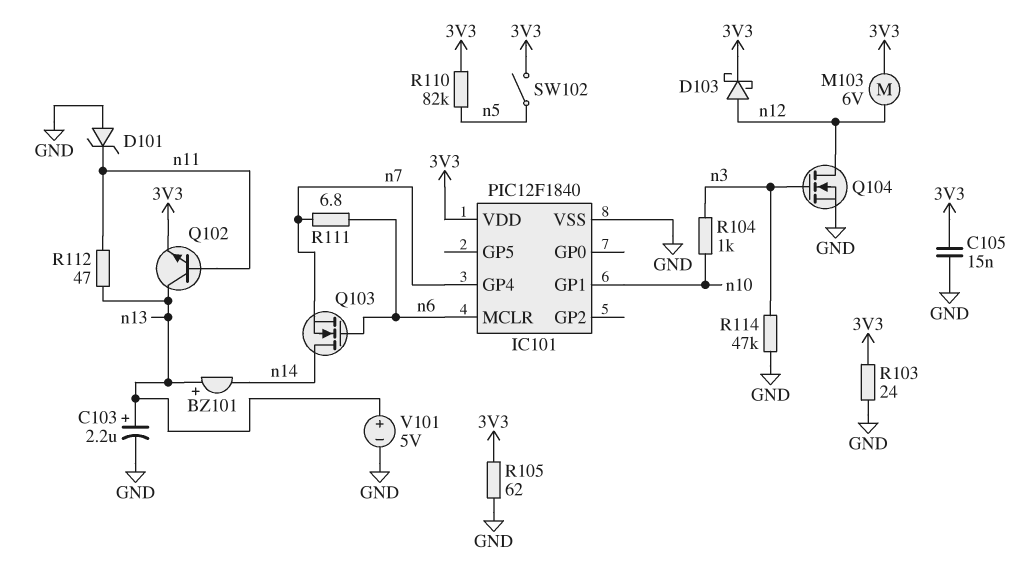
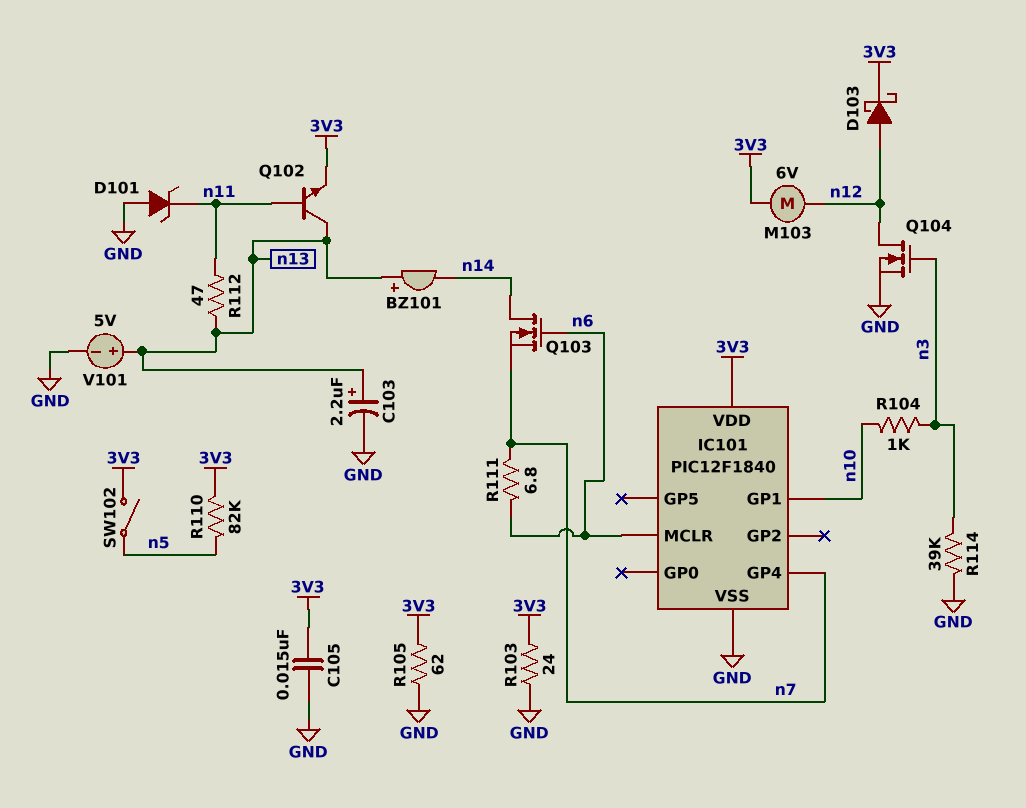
R114: 47k (GND, n3) -> 39k (GND, n3)

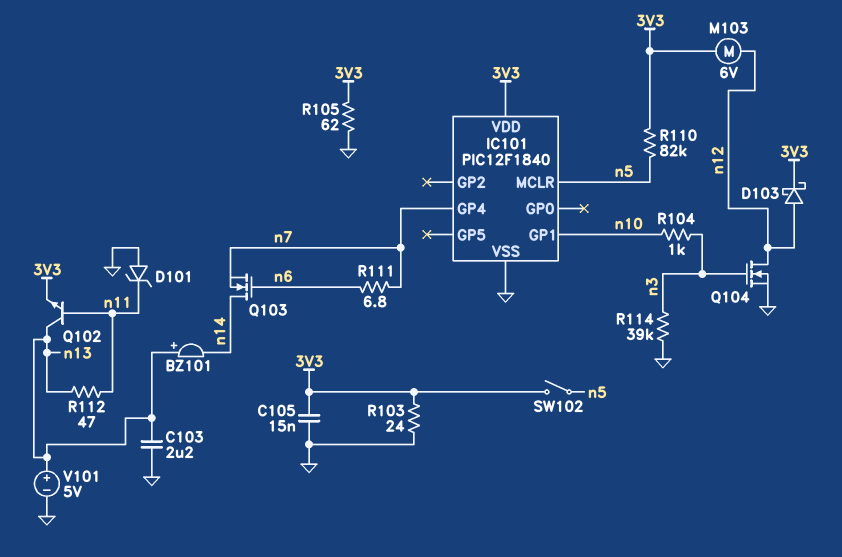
C103: 2.2uF (plus n13, minus GND) -> 2.2uF (GND, n13)
IC101 pin MCLR: n6 -> n5

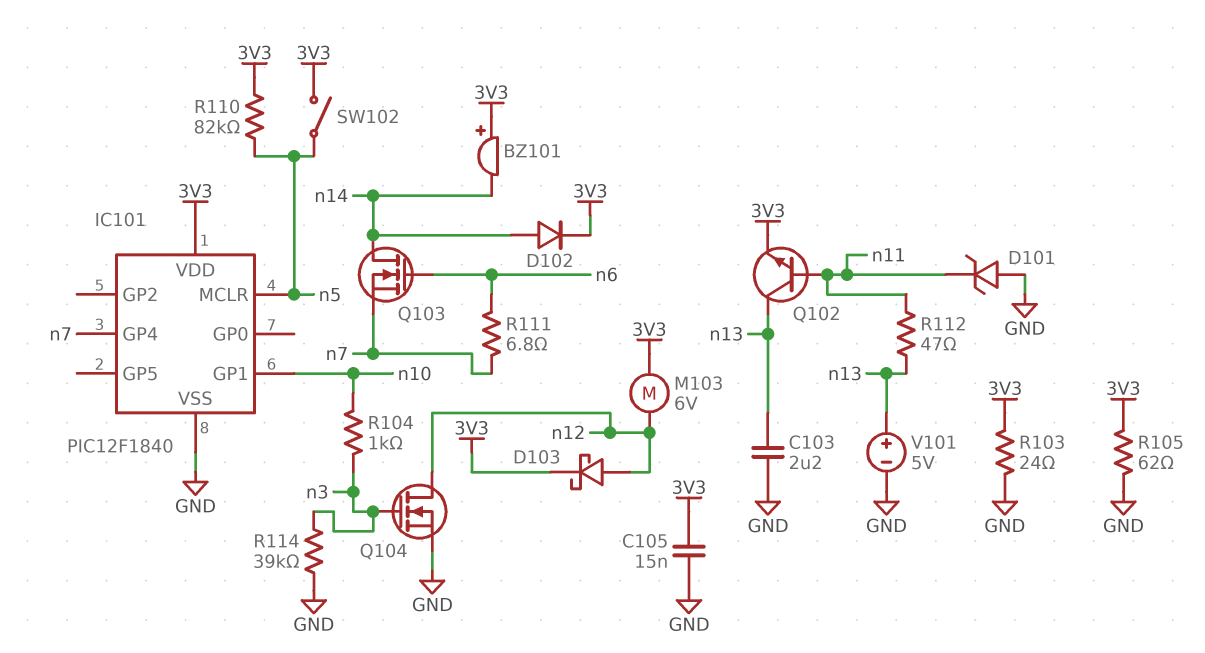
BZ101: buzzer (plus n13, minus n14) -> buzzer (plus 3V3, minus n14)
D102: none -> diode (A n14, K 3V3)

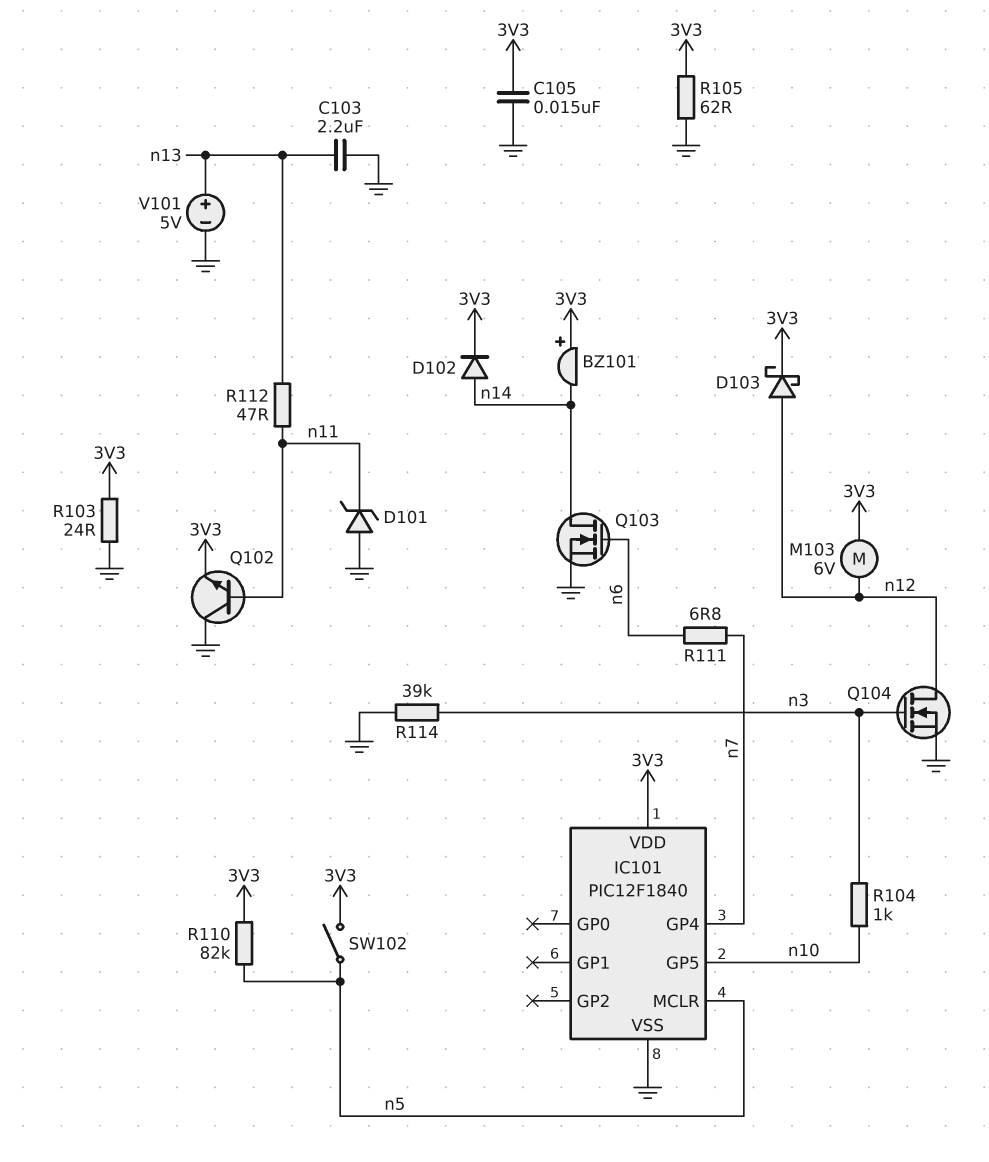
IC101 pin GP1: n10 -> none
IC101 pin GP5: none -> n10
Q102: NPN (B n11, C n13, E 3V3) -> NPN (B n11, C GND, E 3V3)
Q103: NMOS (G n6, D n14, S n7) -> NMOS (G n6, D n14, S GND)

